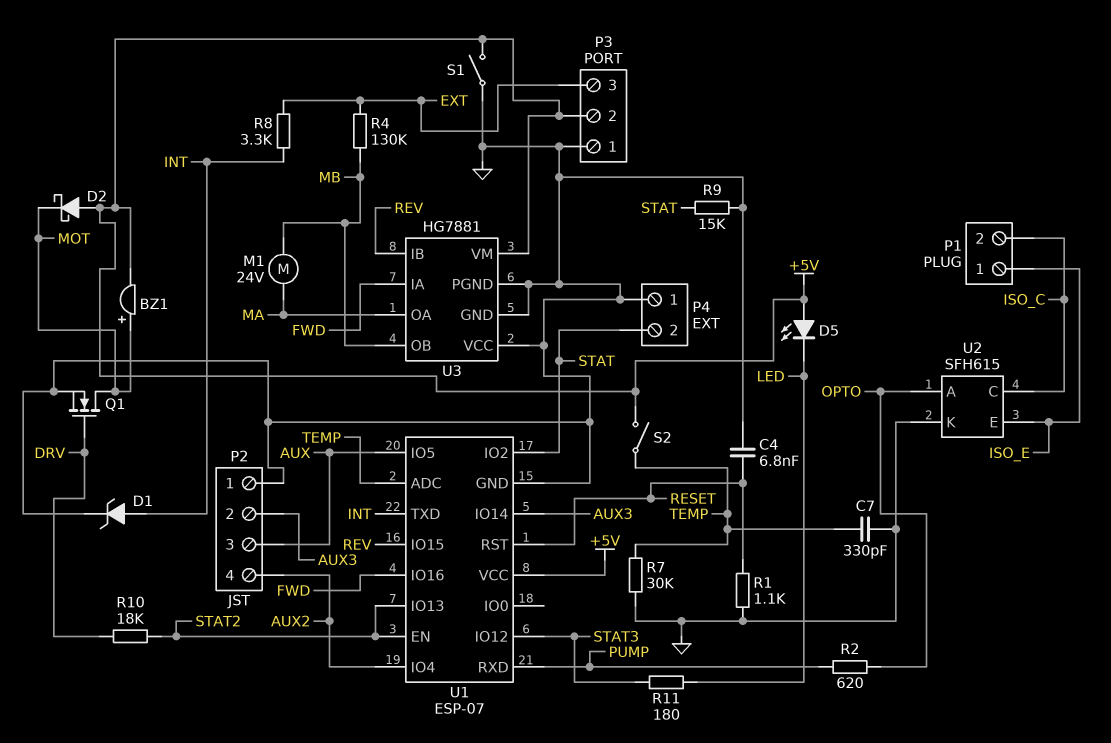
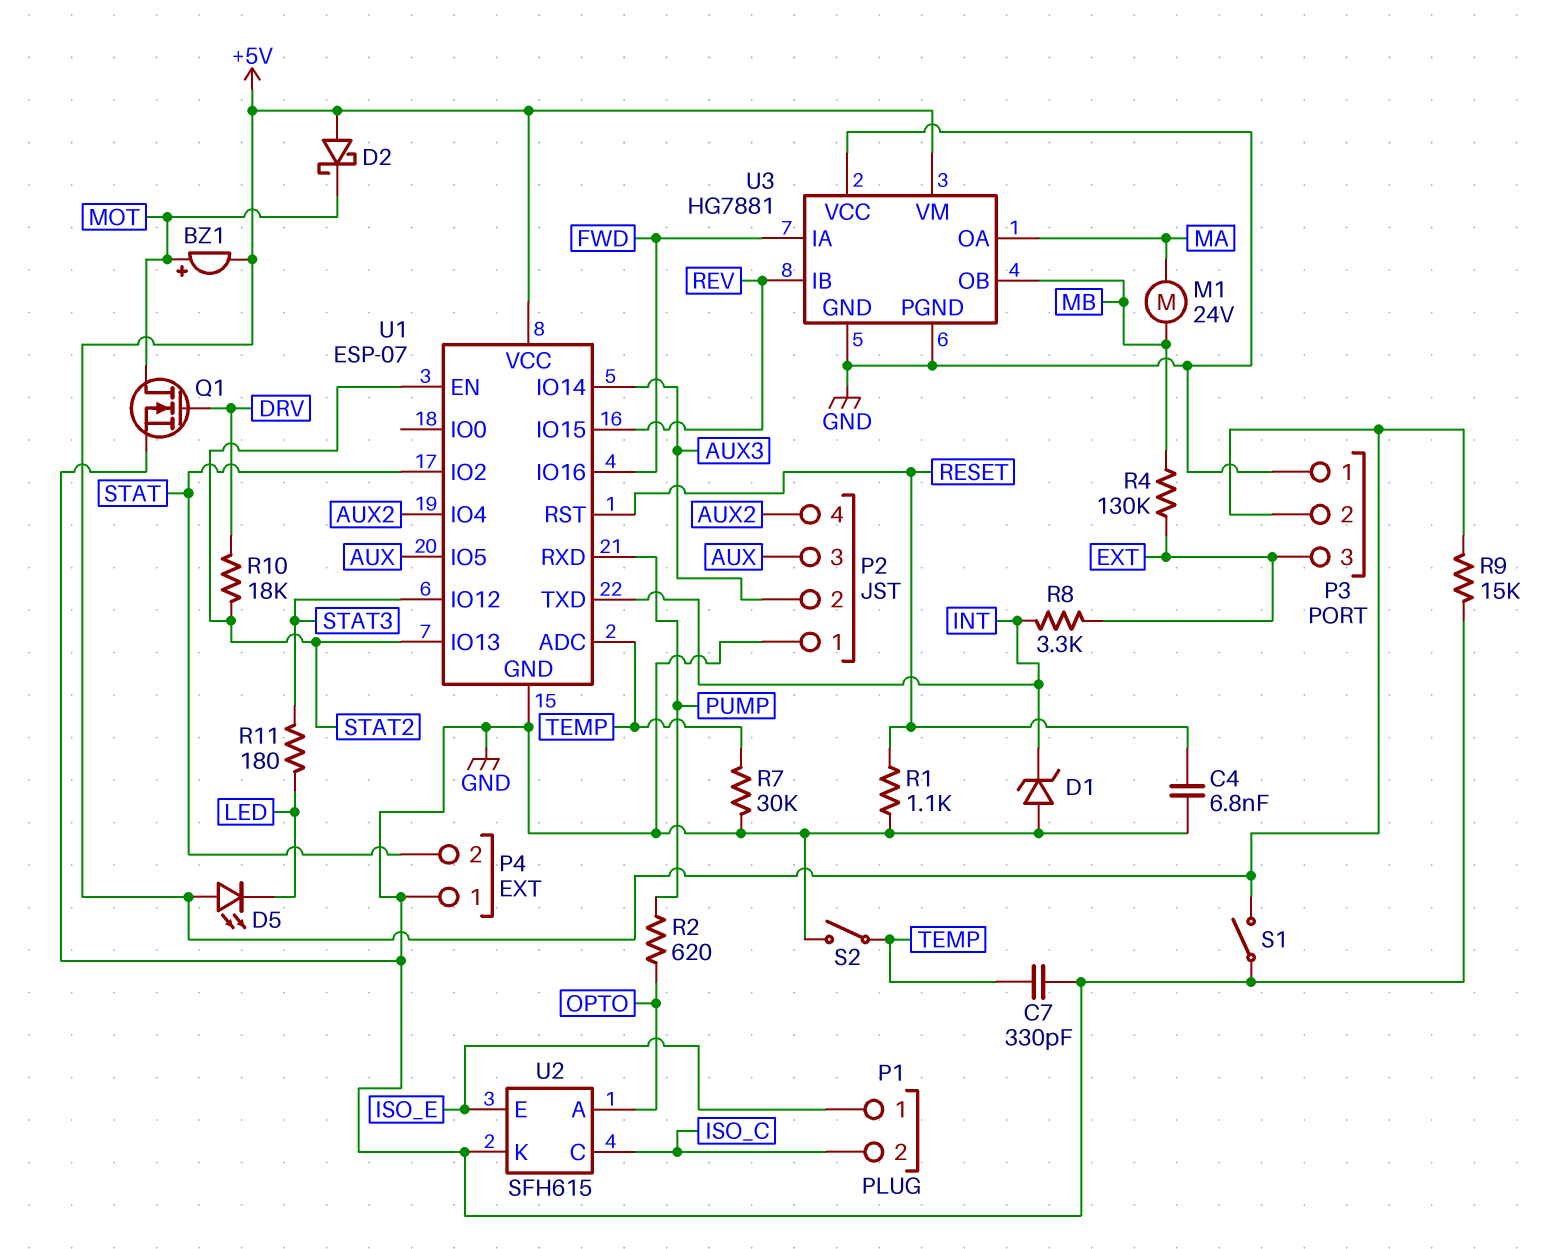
D1: zener (A INT, K GND) -> zener (A GND, K INT)
R9: 15k (GND, STAT) -> 15k (+5V, GND)
S2: switch (+5V, TEMP) -> switch (GND, TEMP)

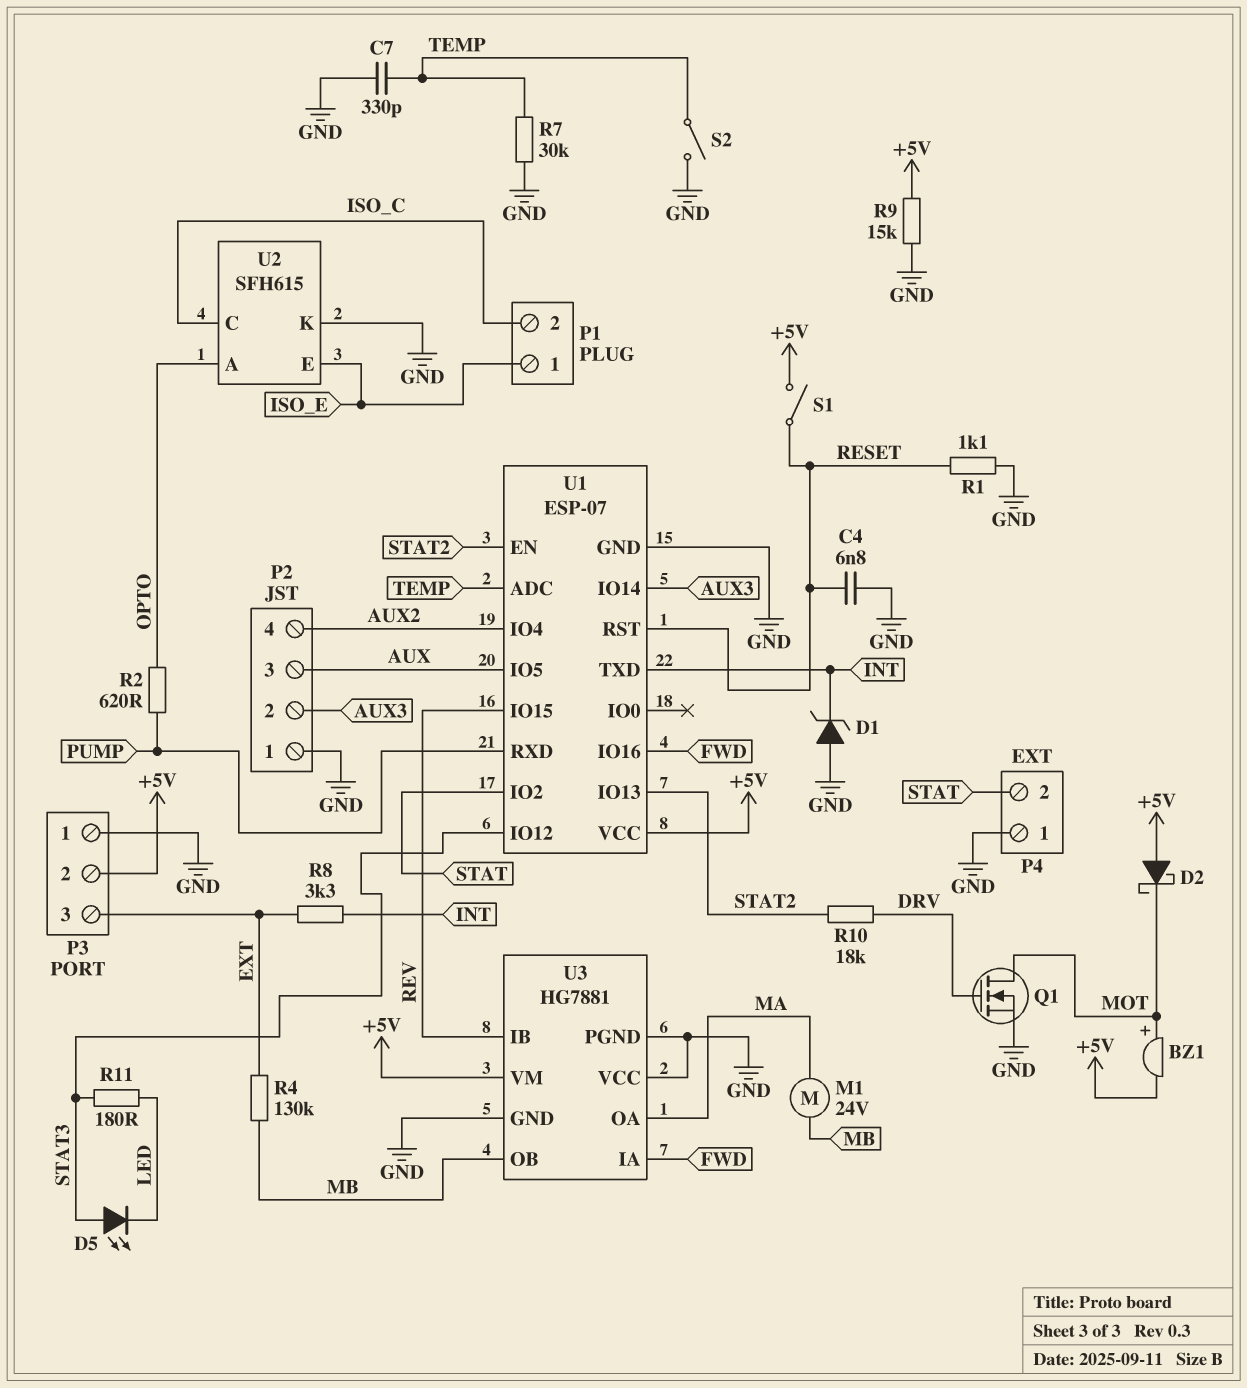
D5: LED (A +5V, K LED) -> LED (A STAT3, K LED)
S1: switch (+5V, GND) -> switch (+5V, RESET)

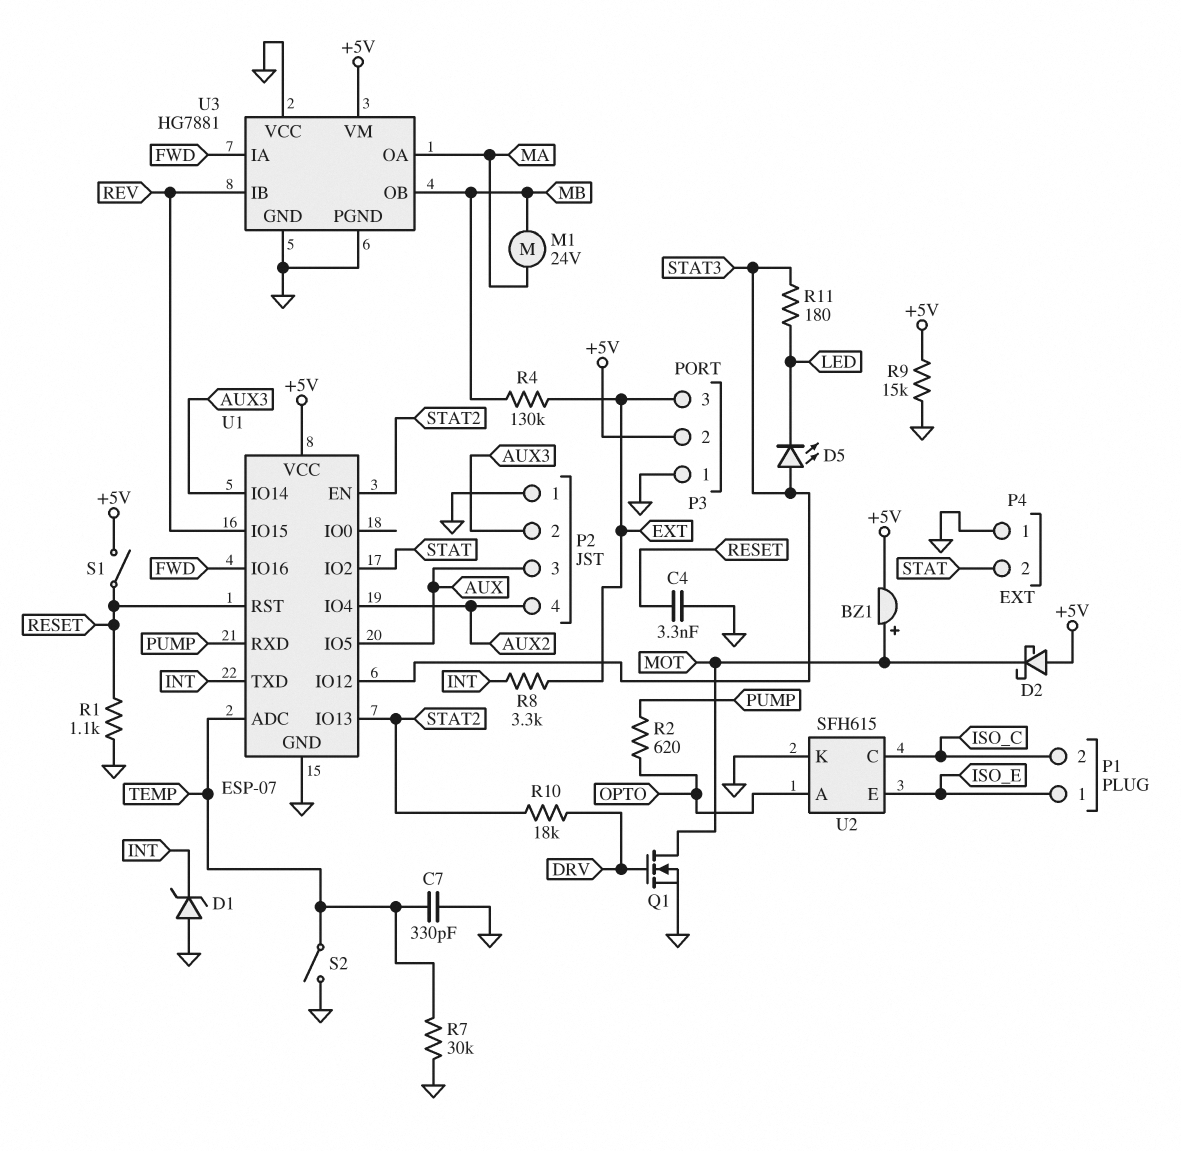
C4: 6.8nF (GND, RESET) -> 3.3nF (GND, RESET)

